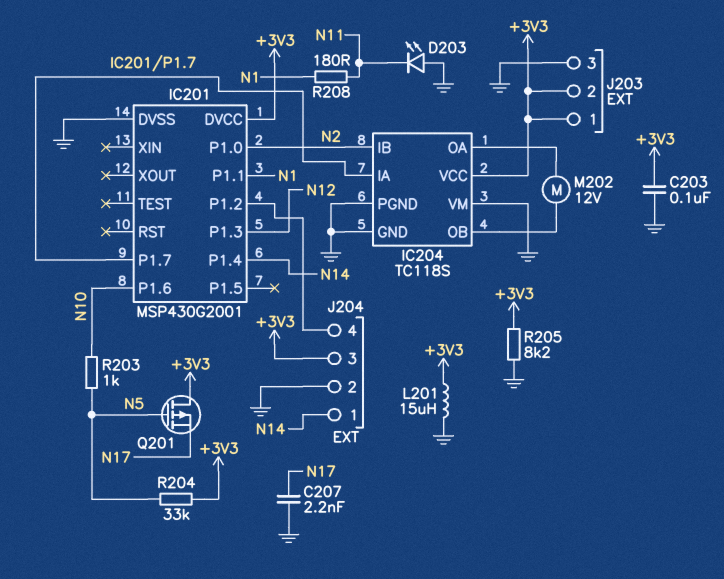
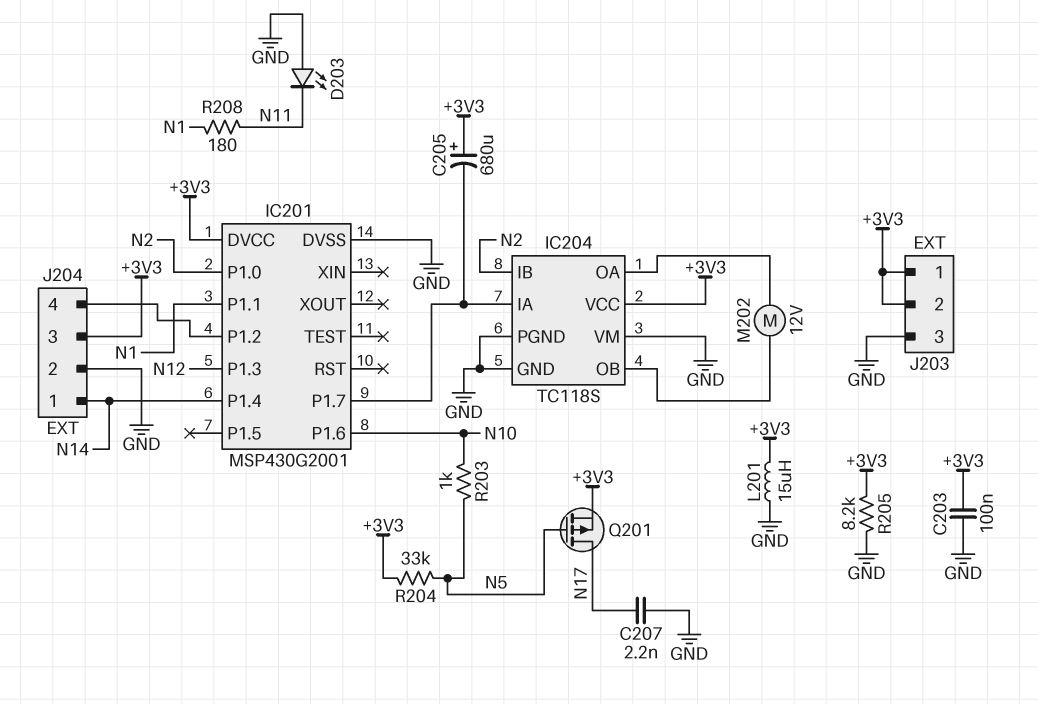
C205: none -> 680uF (plus +3V3, minus IC201/P1.7)
Q201: PMOS (G N5, D +3V3, S N17) -> PMOS (G N5, D N17, S +3V3)

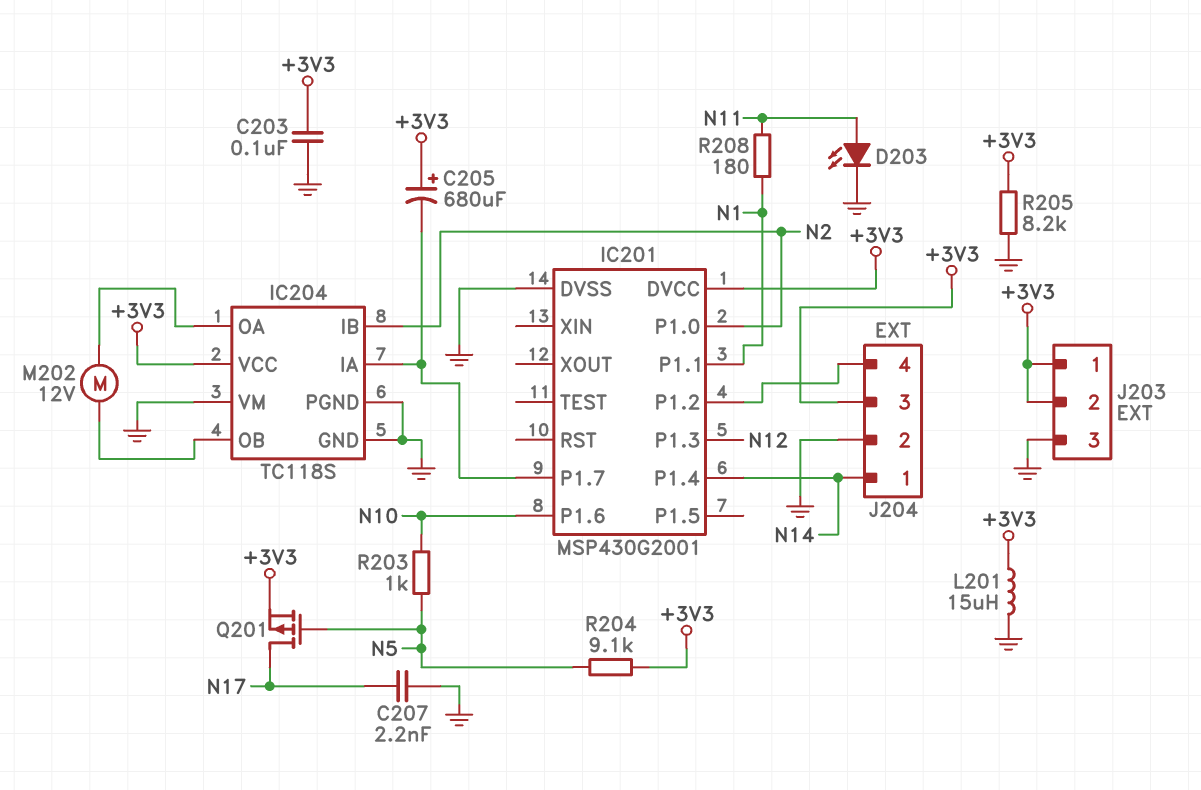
D203: LED (A GND, K N11) -> LED (A N11, K GND)
R204: 33k (+3V3, N5) -> 9.1k (+3V3, N5)

